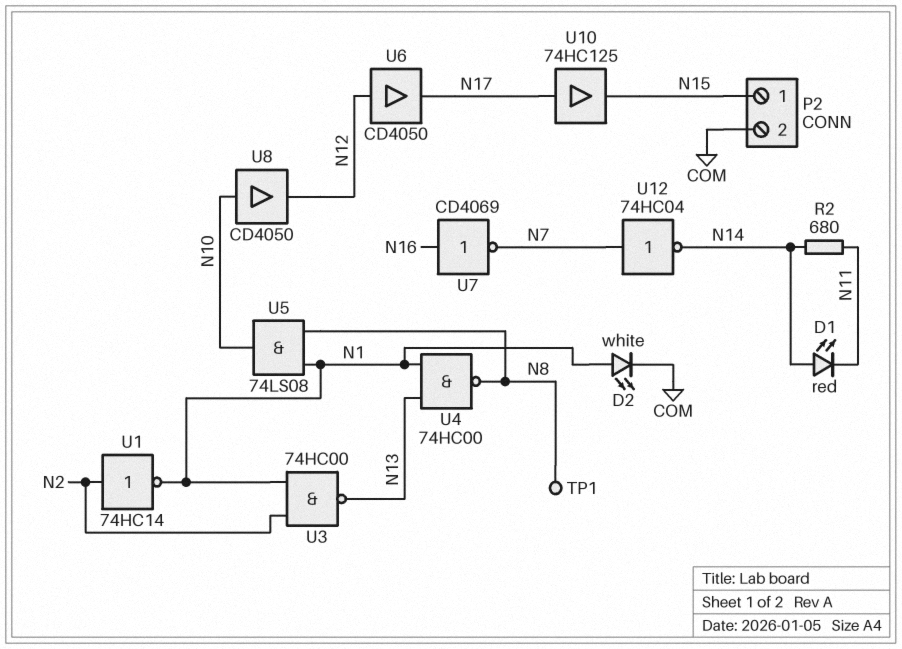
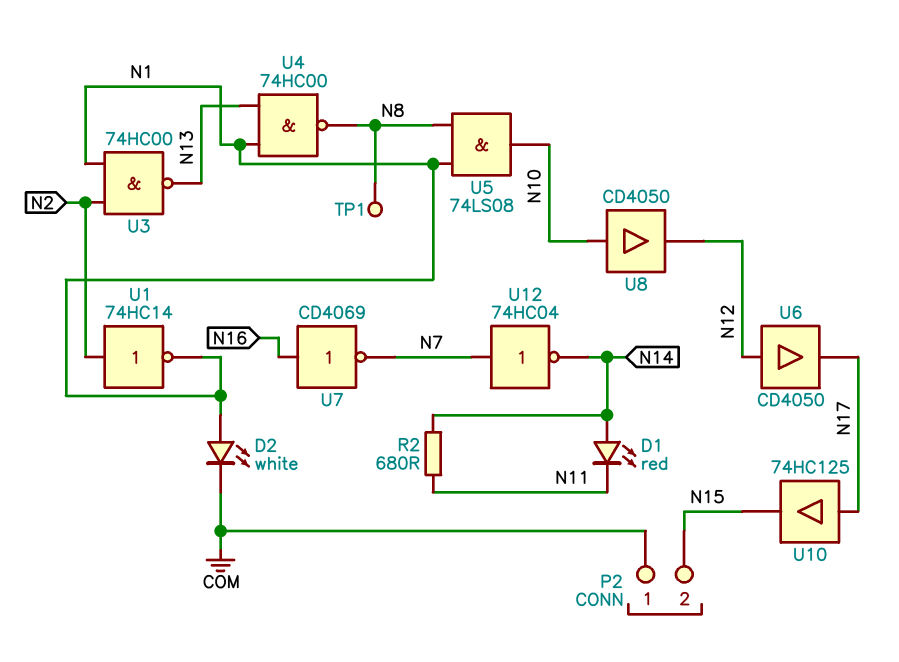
P2 pin 1: N15 -> COM
P2 pin 2: COM -> N15

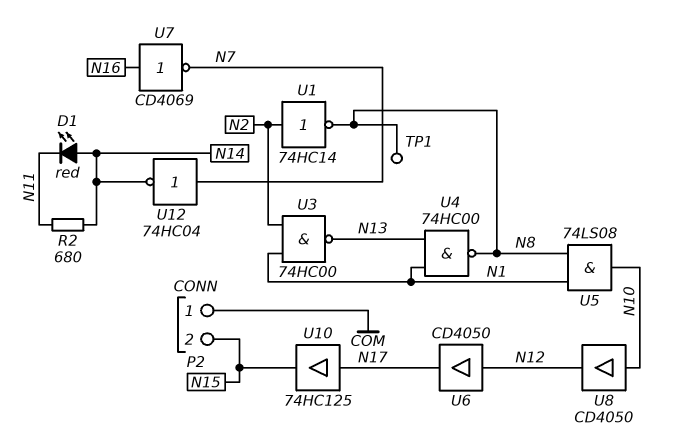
D2: LED white (A N1, K COM) -> none
U1: NOT 74HC14 (in N2, out N1) -> NOT 74HC14 (in N2, out N8)

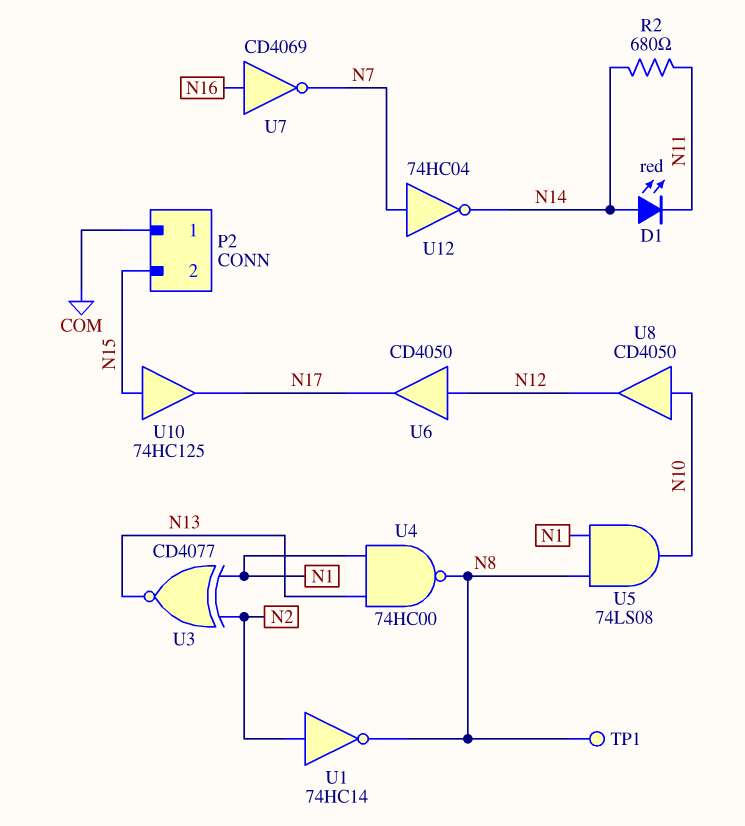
U3: NAND 74HC00 (in N1, in N2, out N13) -> XNOR CD4077 (in N1, in N2, out N13)
U10: buffer 74HC125 (in N17, out N15) -> buffer 74HC125 (in N15, out N17)

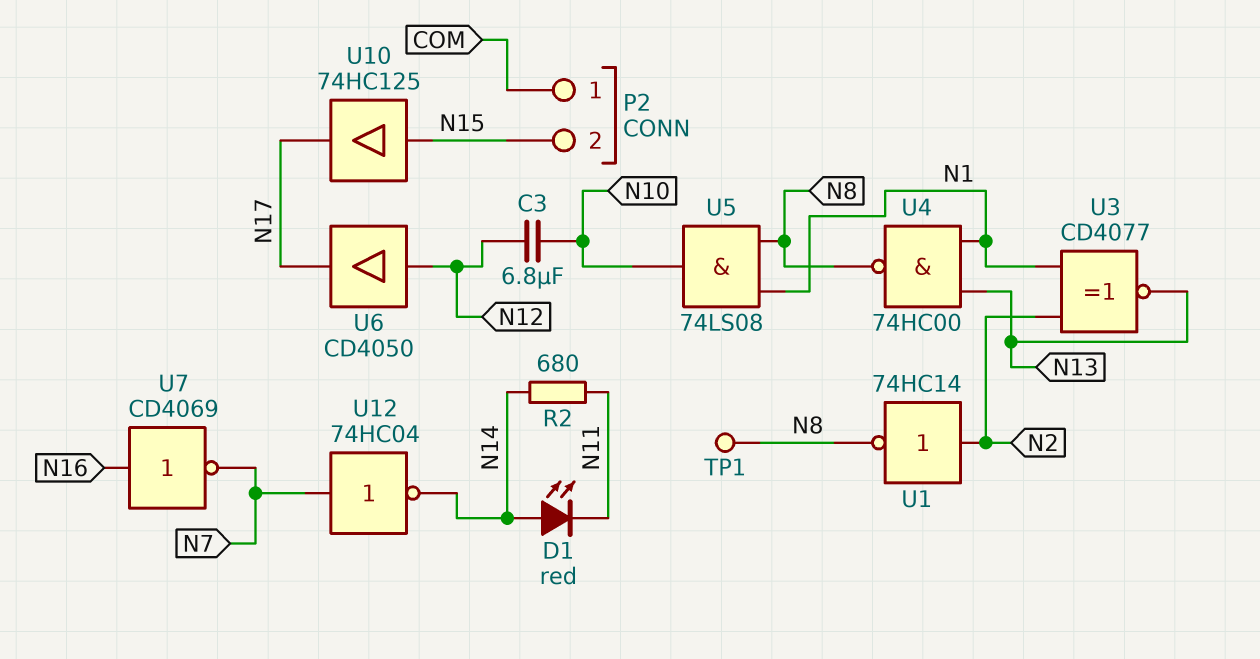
C3: none -> 6.8uF (N10, N12)
U8: buffer CD4050 (in N10, out N12) -> none

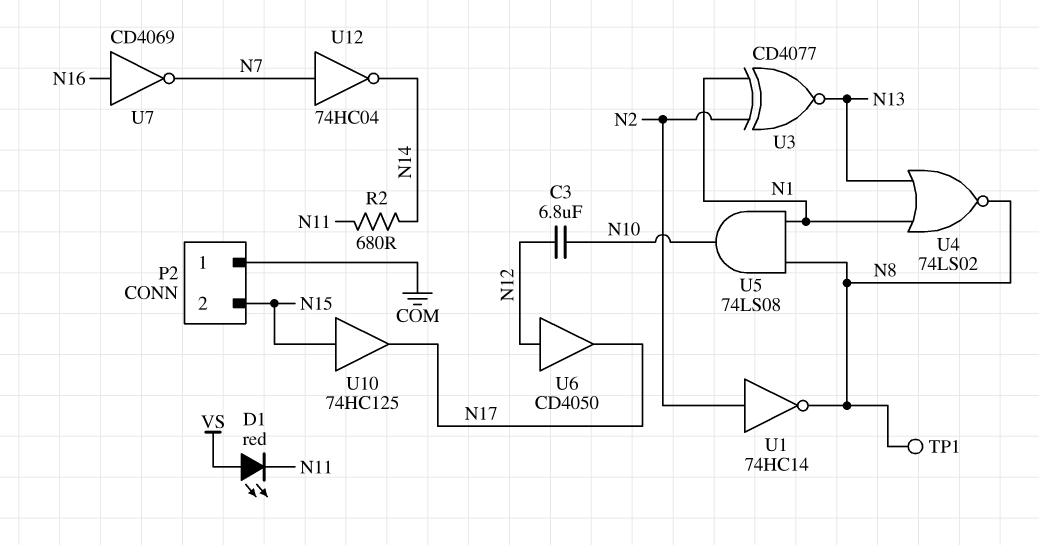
D1: LED red (A N14, K N11) -> LED red (A VS, K N11)
U4: NAND 74HC00 (in N1, in N13, out N8) -> NOR 74LS02 (in N1, in N13, out N8)

